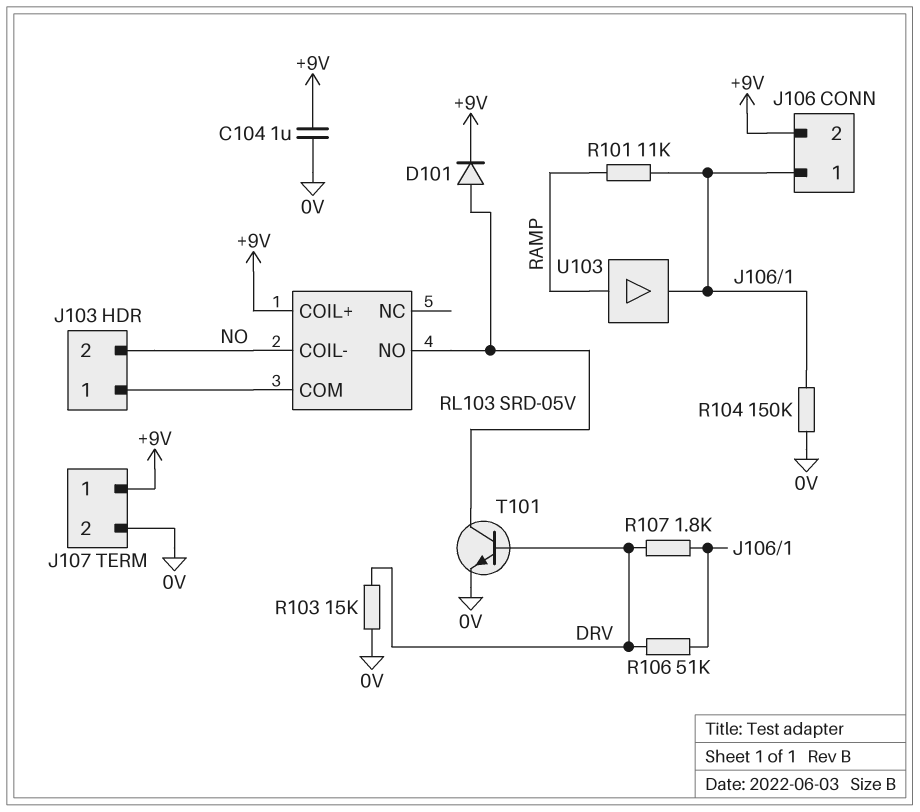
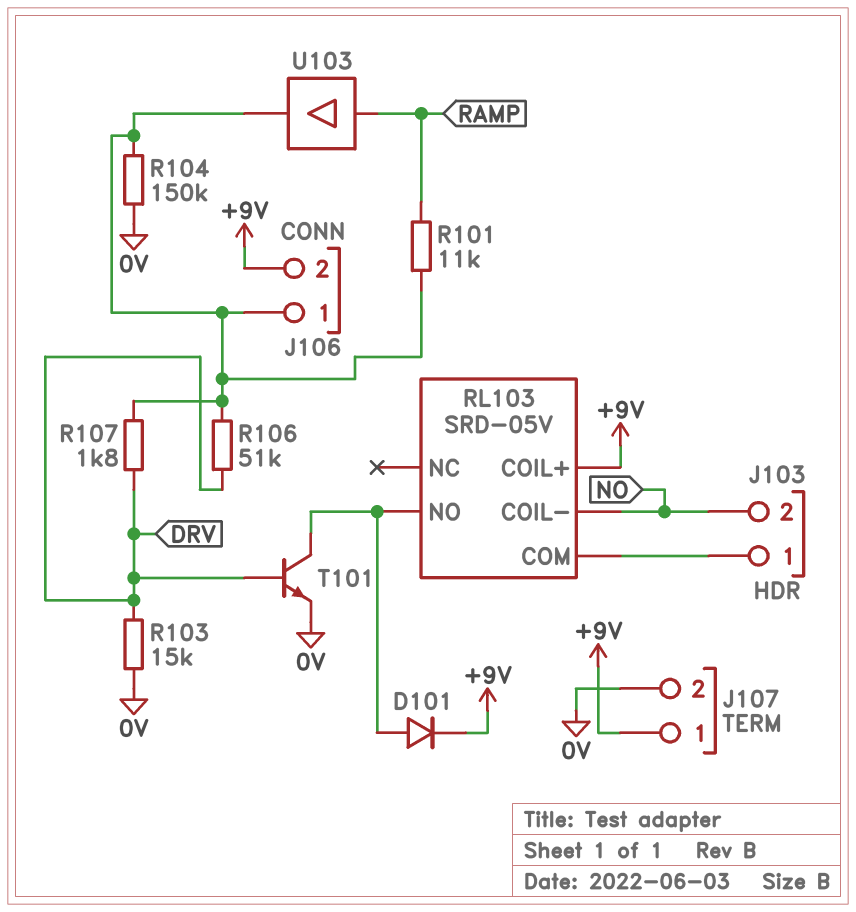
C104: 1uF (+9V, 0V) -> none

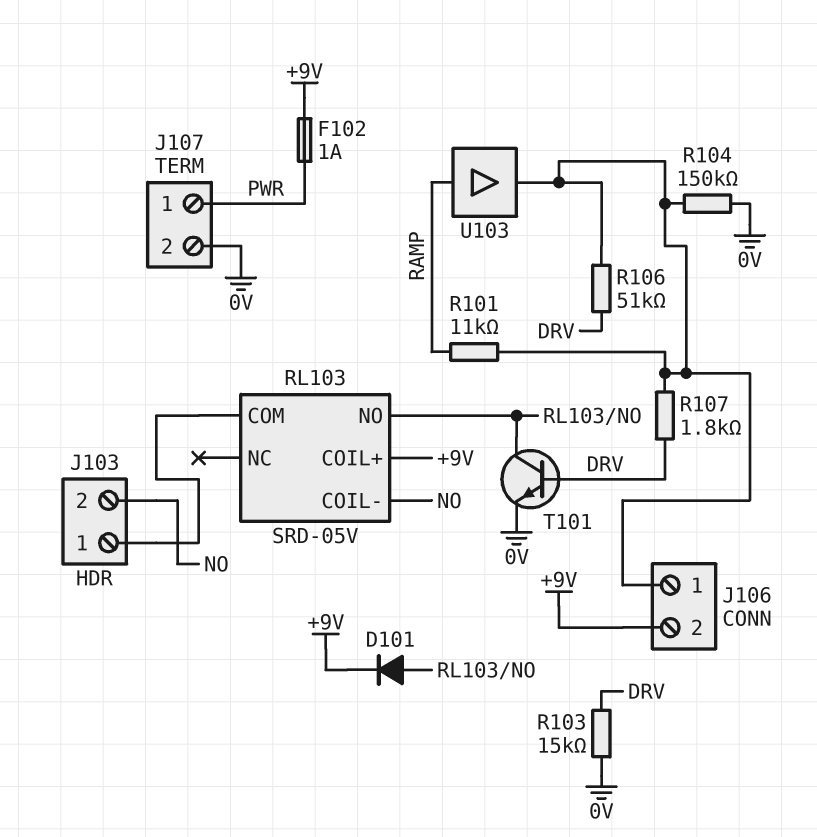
F102: none -> 1A (+9V, PWR)
J107 pin 1: +9V -> PWR

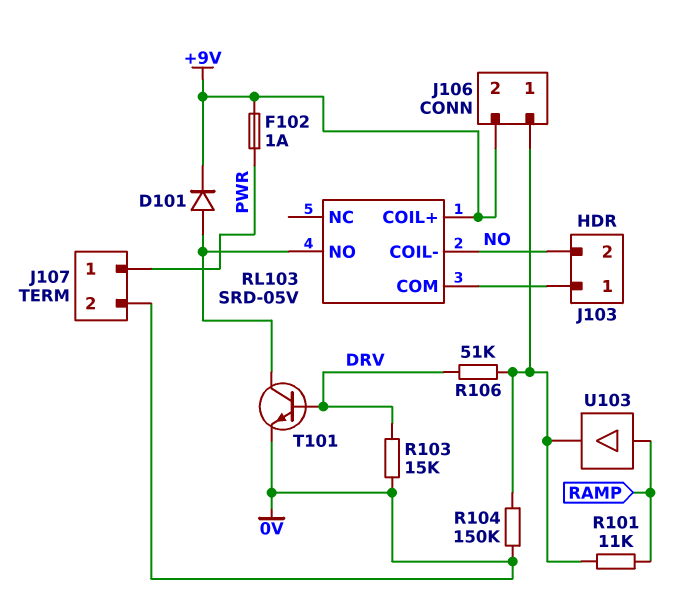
R107: 1.8k (DRV, J106/1) -> none

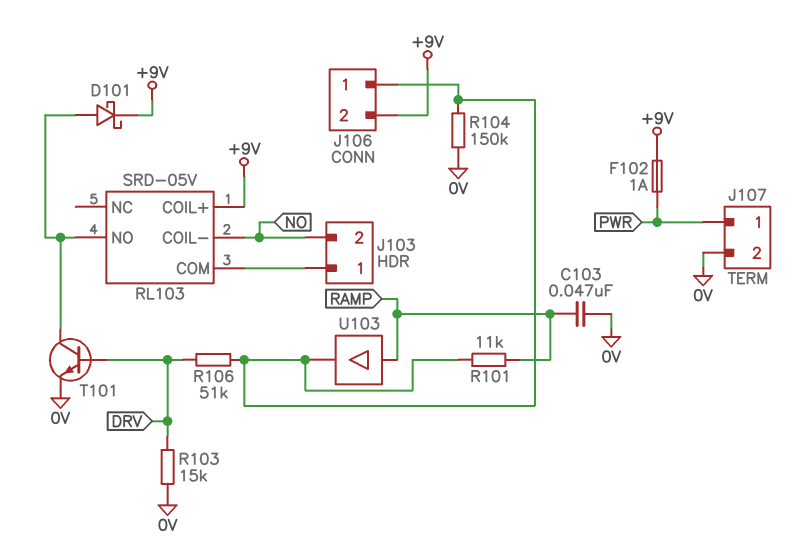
C103: none -> 47nF (0V, RAMP)
D101: diode (A RL103/NO, K +9V) -> schottky (A RL103/NO, K +9V)

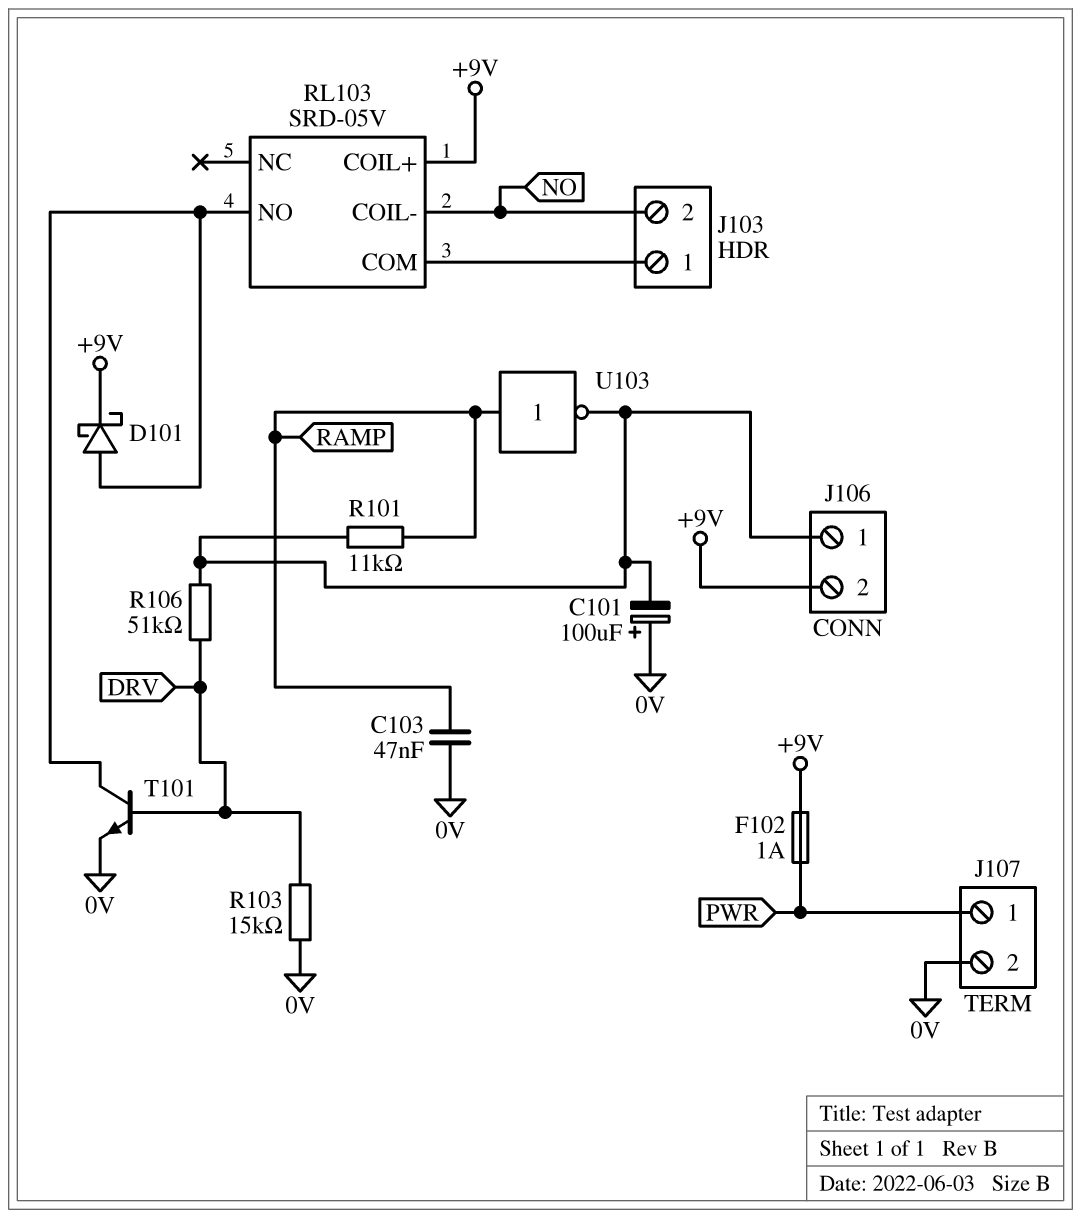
C101: none -> 100uF (plus 0V, minus J106/1)
R104: 150k (0V, J106/1) -> none
U103: buffer (in RAMP, out J106/1) -> NOT (in RAMP, out J106/1)

